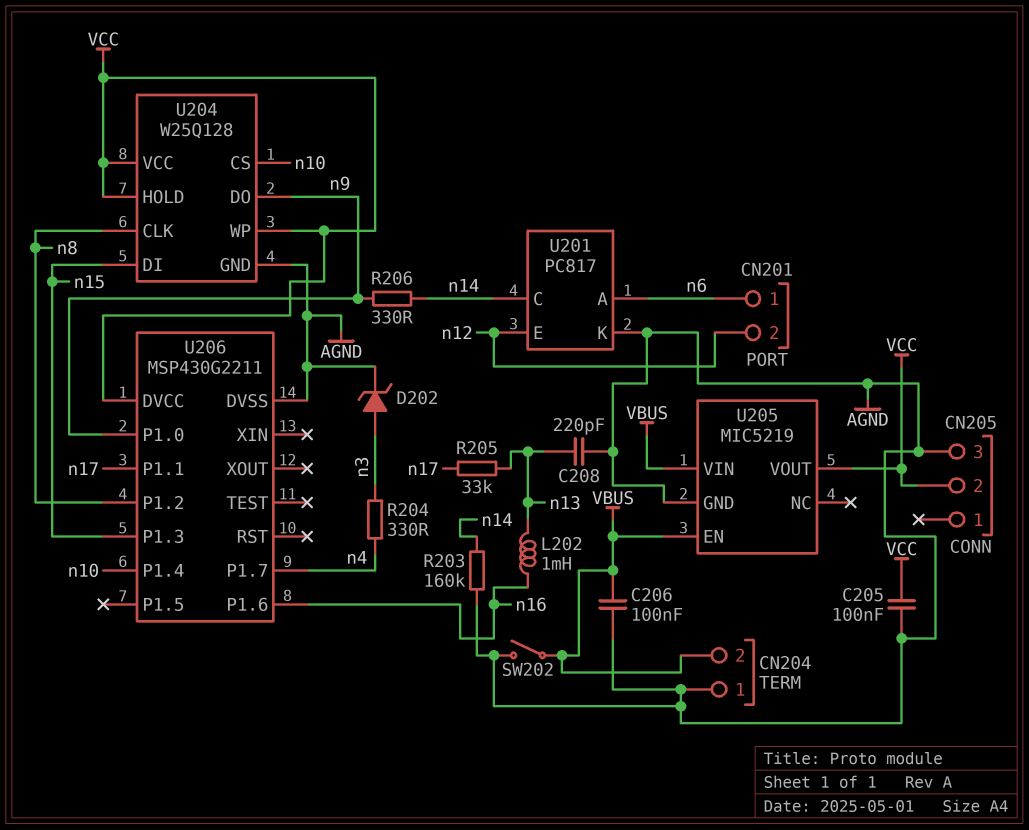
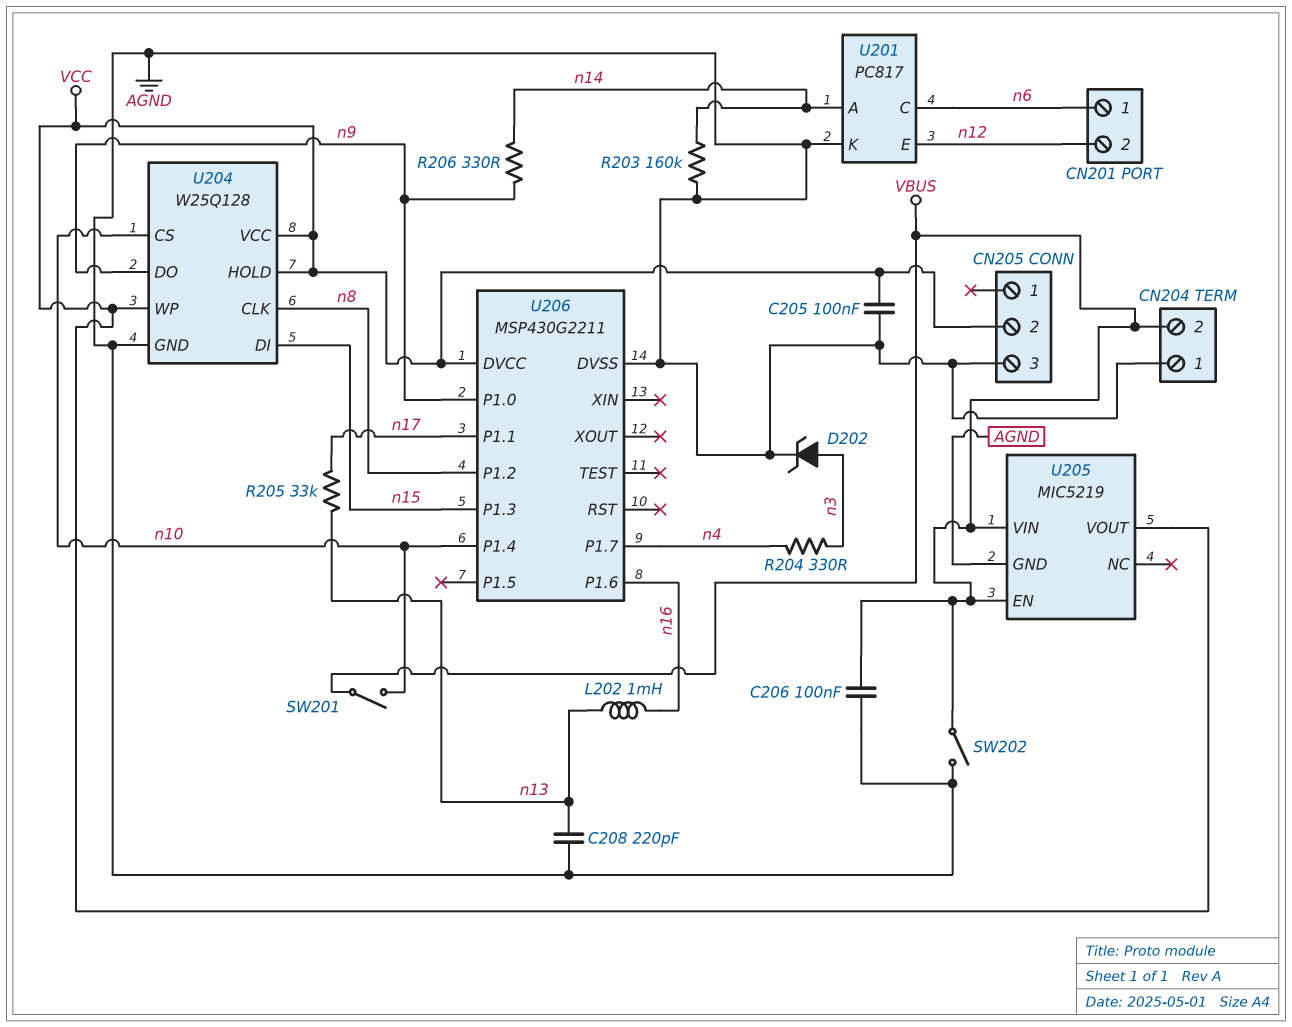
SW201: none -> switch (VBUS, n10)
U201 pin A: n6 -> n14
U201 pin C: n14 -> n6

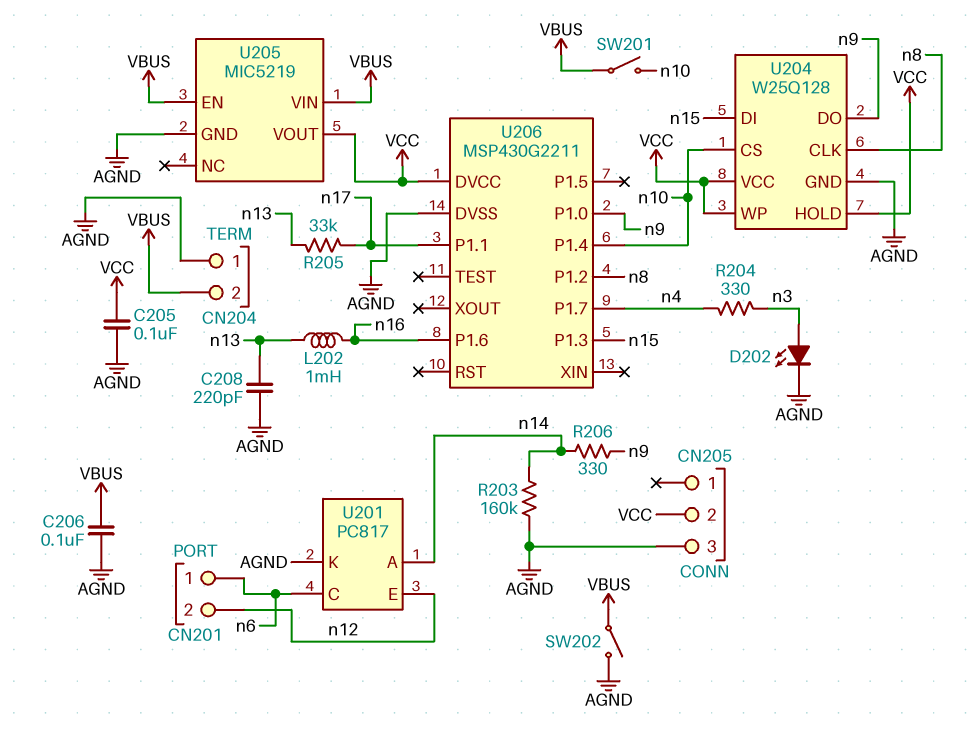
D202: zener (A n3, K AGND) -> LED (A n3, K AGND)

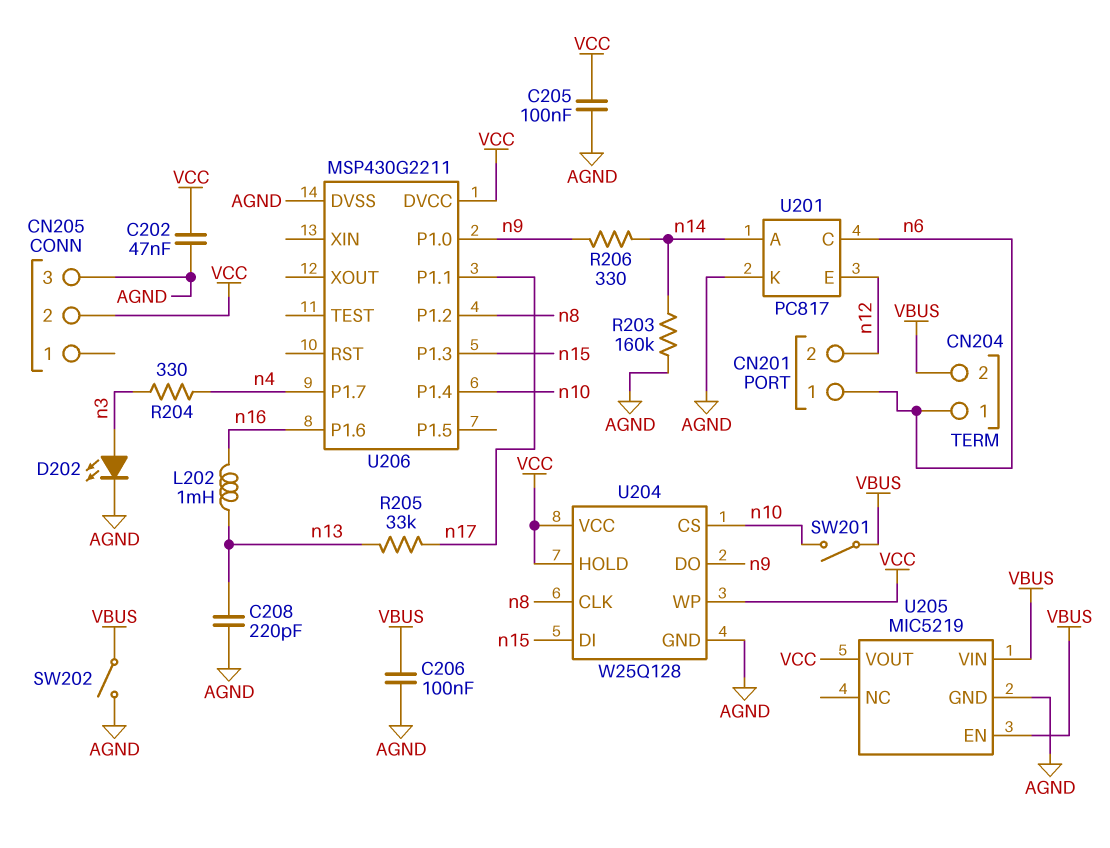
C202: none -> 47nF (AGND, VCC)
CN204 pin 1: AGND -> n6

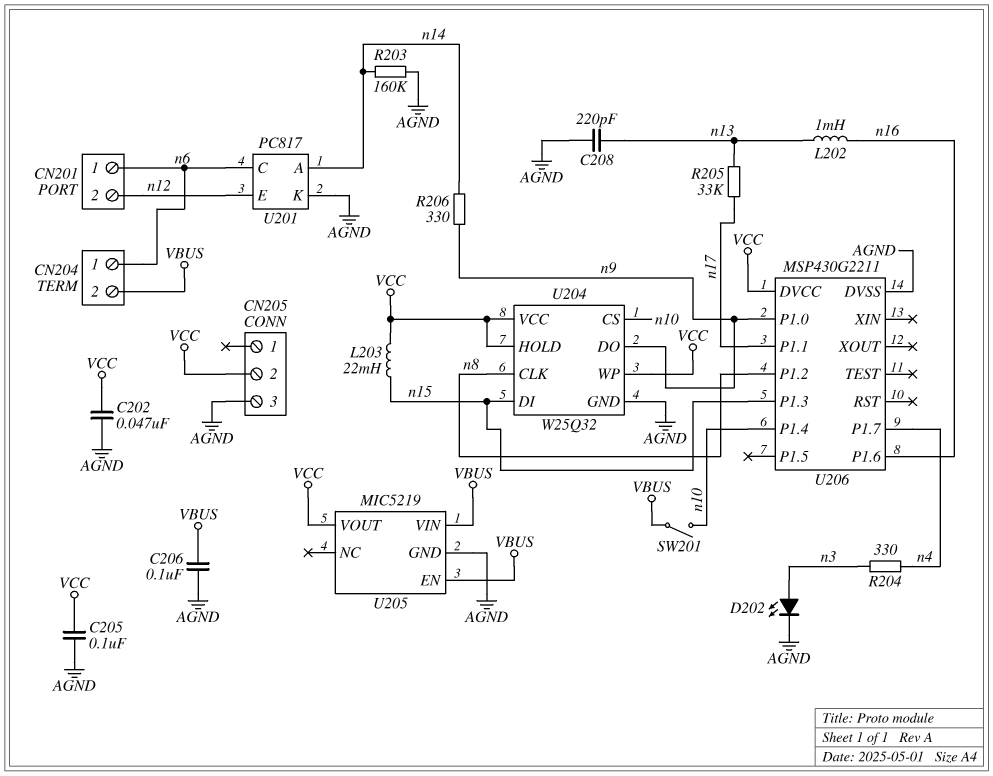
L203: none -> 22mH (VCC, n15)
SW202: switch (AGND, VBUS) -> none
U204: W25Q128 -> W25Q32

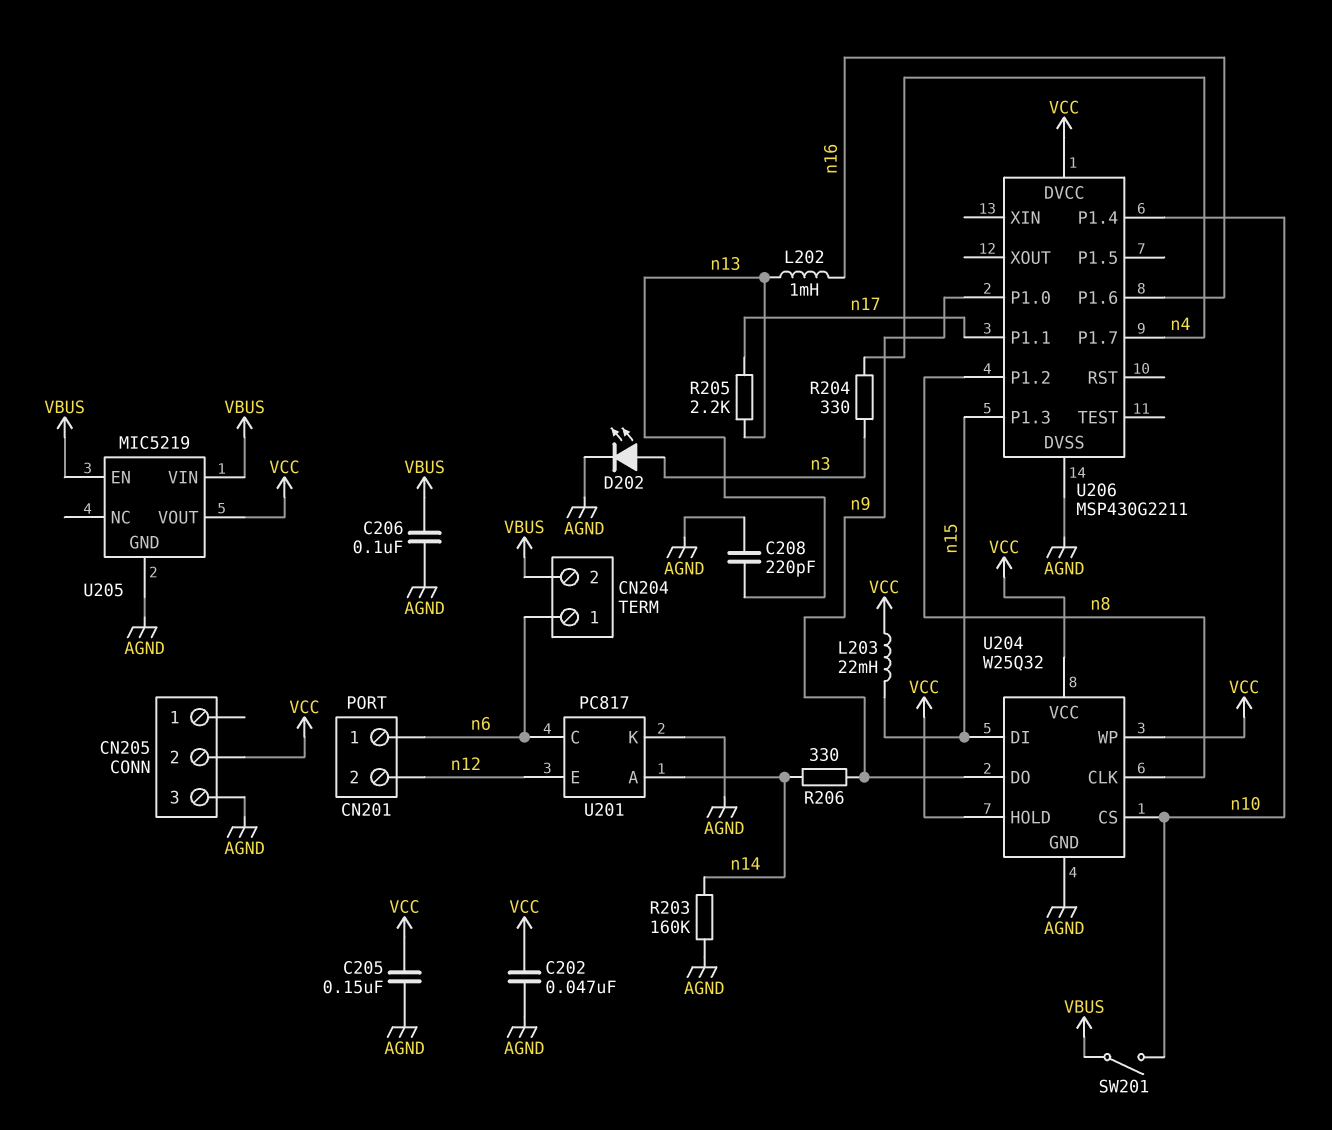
C205: 100nF (AGND, VCC) -> 150nF (AGND, VCC)
R205: 33k (n13, n17) -> 2.2k (n13, n17)

